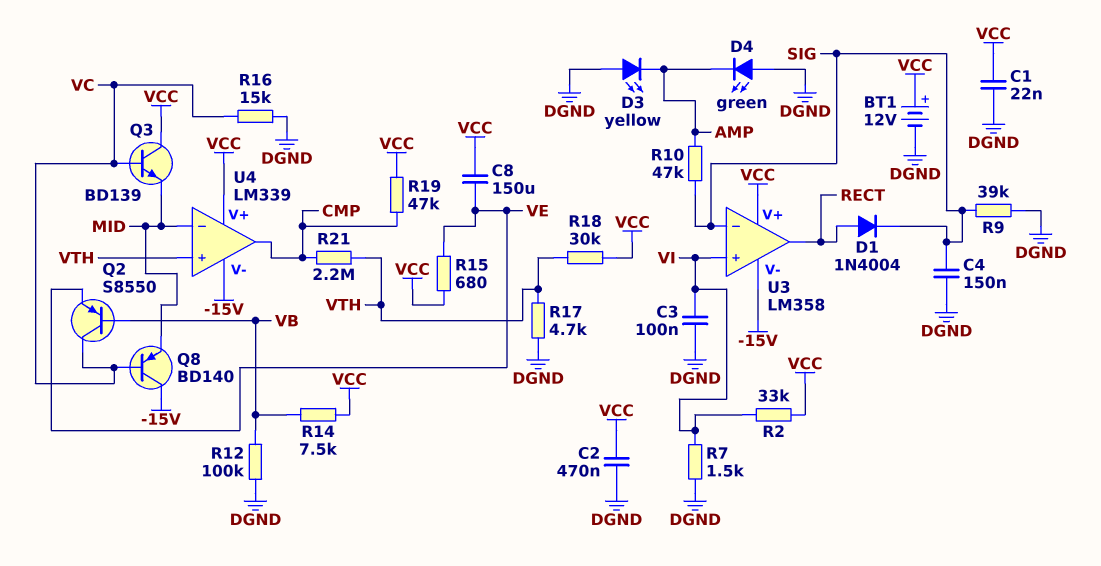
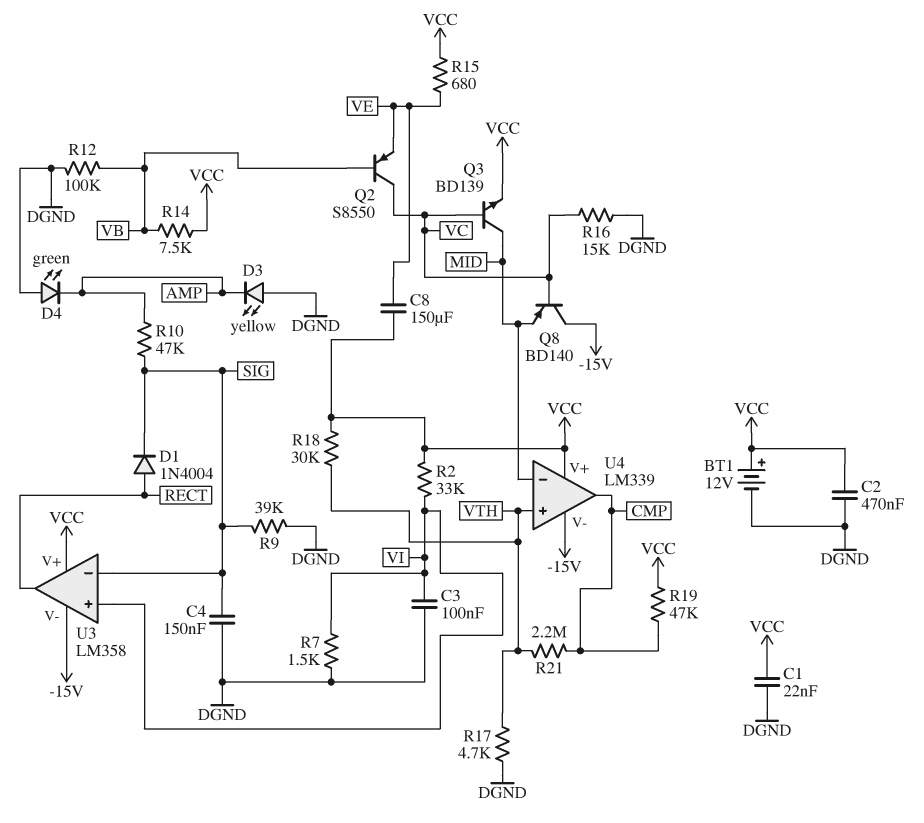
Q3: NPN BD139 (B VC, C VCC, E MID) -> NPN BD139 (B VC, C MID, E VCC)

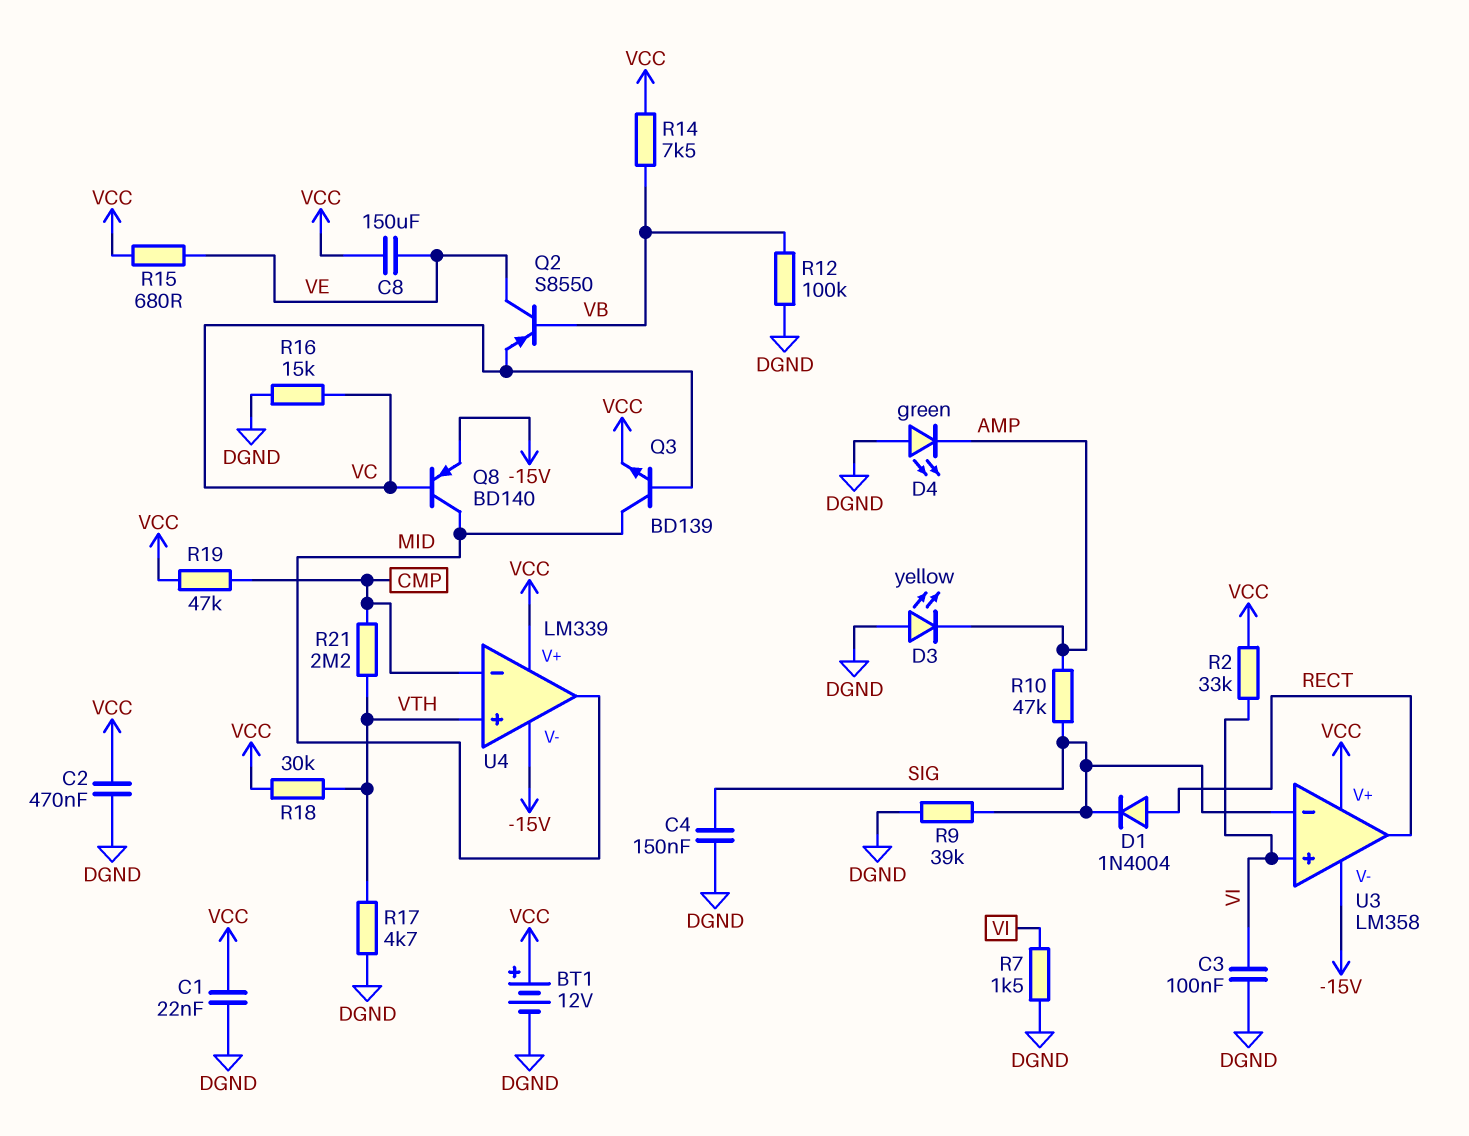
Q2: PNP S8550 (B VB, C VC, E VE) -> PNP S8550 (B VB, C VE, E VC)
Q8: PNP BD140 (B VC, C -15V, E MID) -> PNP BD140 (B VC, C MID, E -15V)
U4 pin in-: MID -> CMP
U4 pin out: CMP -> MID

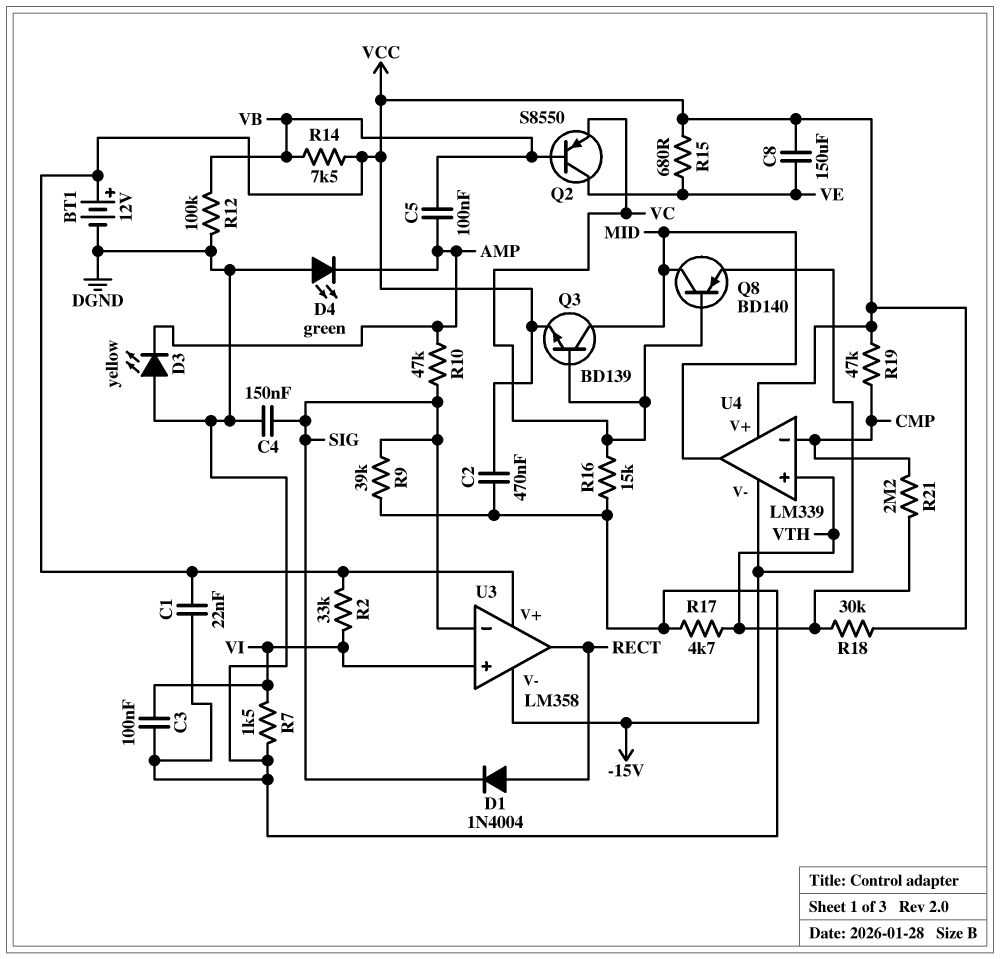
C5: none -> 100nF (AMP, VB)

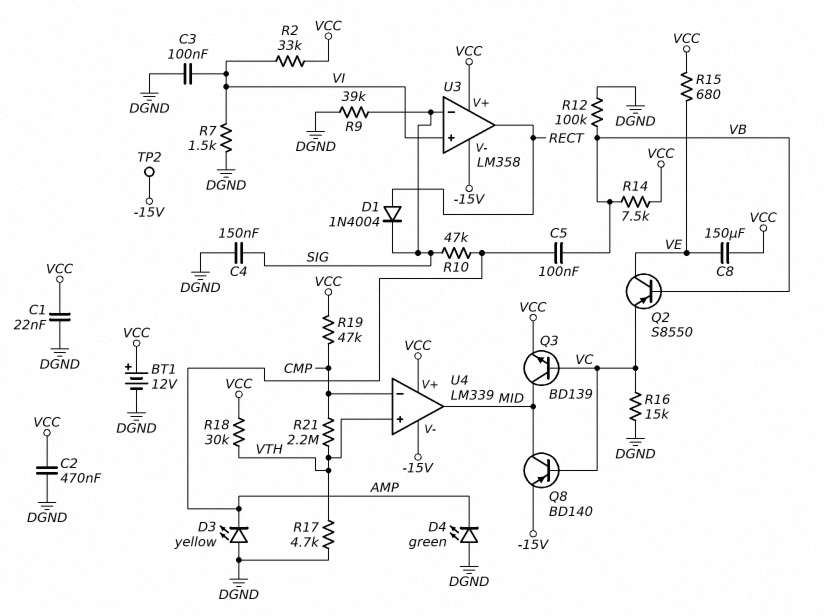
TP2: none -> test point (-15V)

